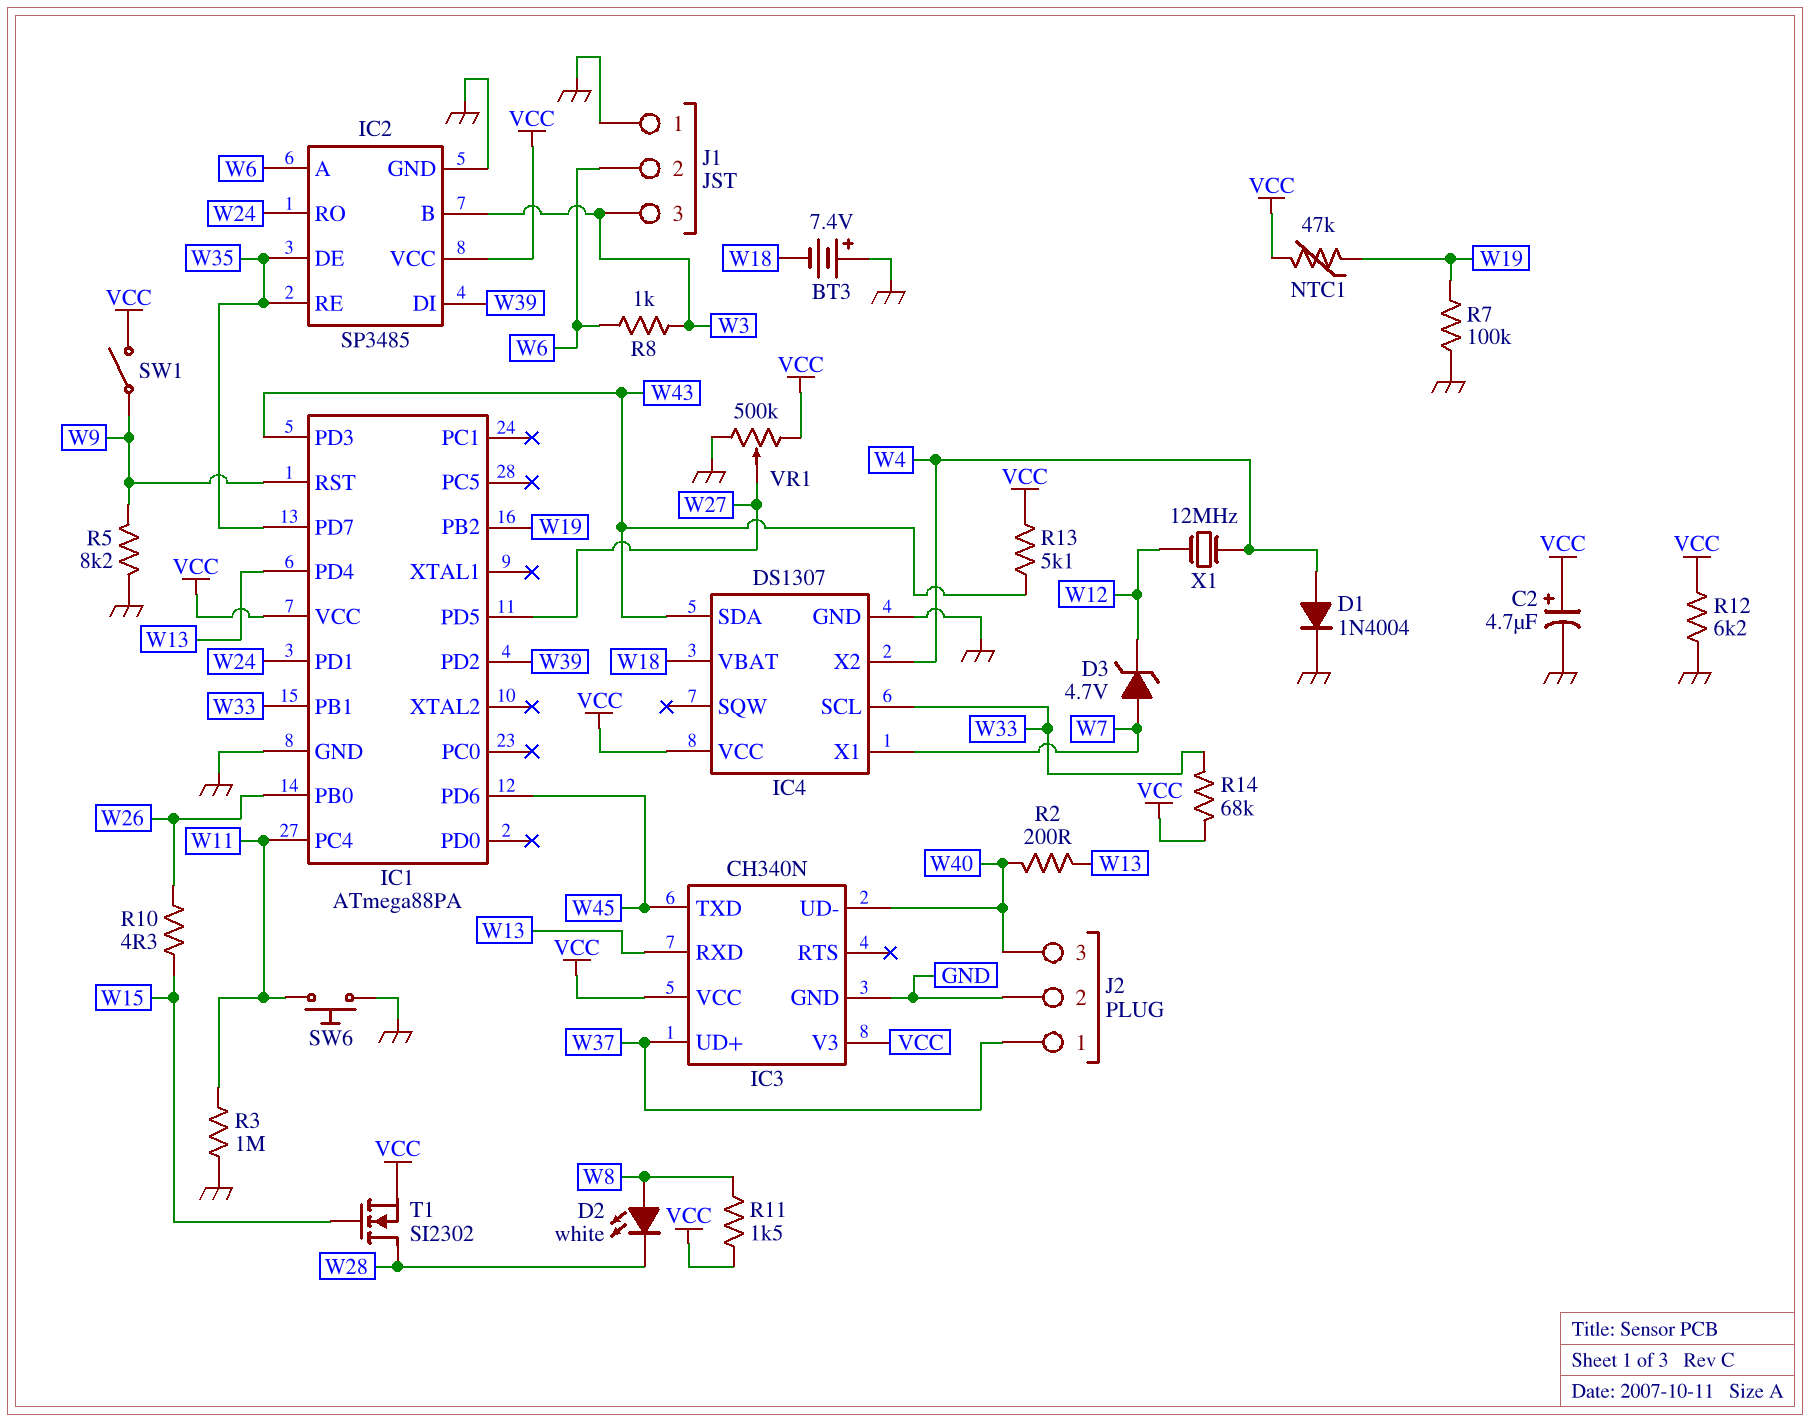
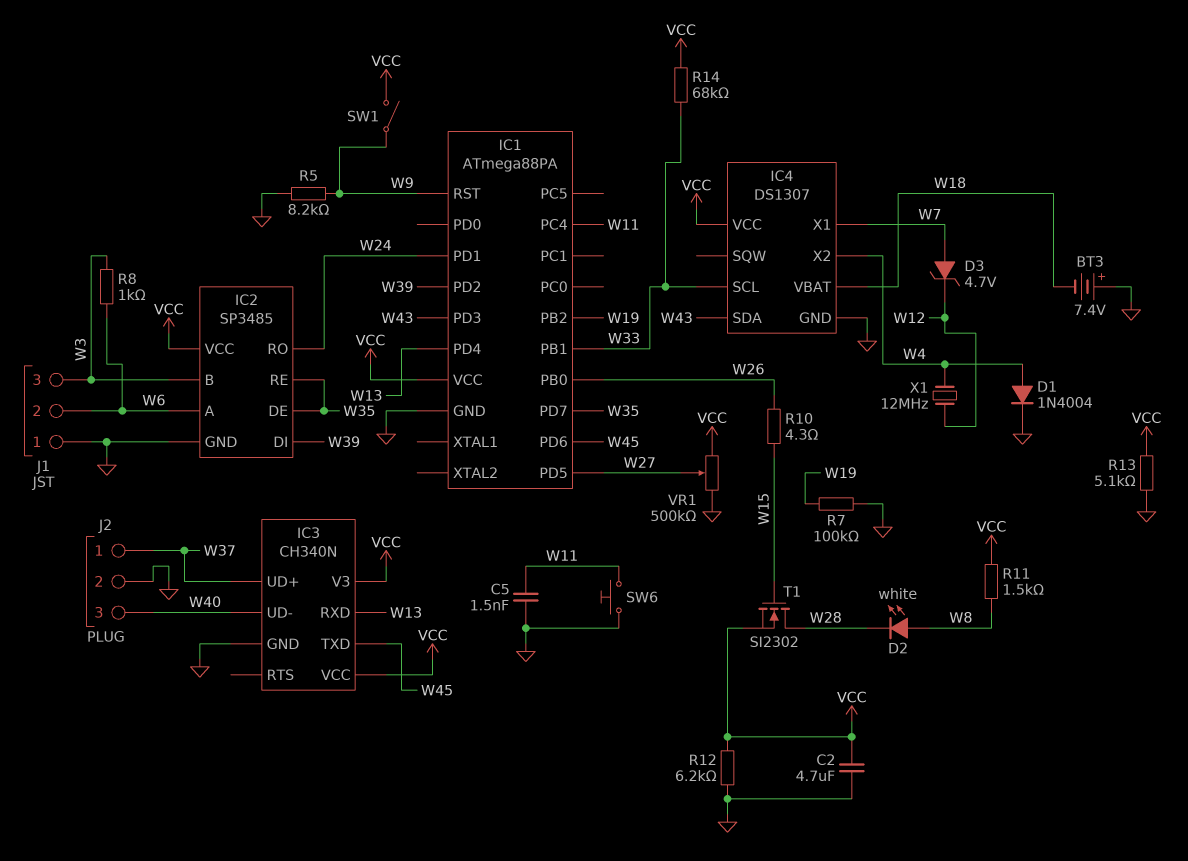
C2: 4.7uF (plus VCC, minus GND) -> 4.7uF (GND, VCC)
C5: none -> 1.5nF (GND, W11)
NTC1: 47k (VCC, W19) -> none
R2: 200 (W13, W40) -> none
R3: 1M (GND, W11) -> none
R13: 5.1k (VCC, W43) -> 5.1k (GND, VCC)

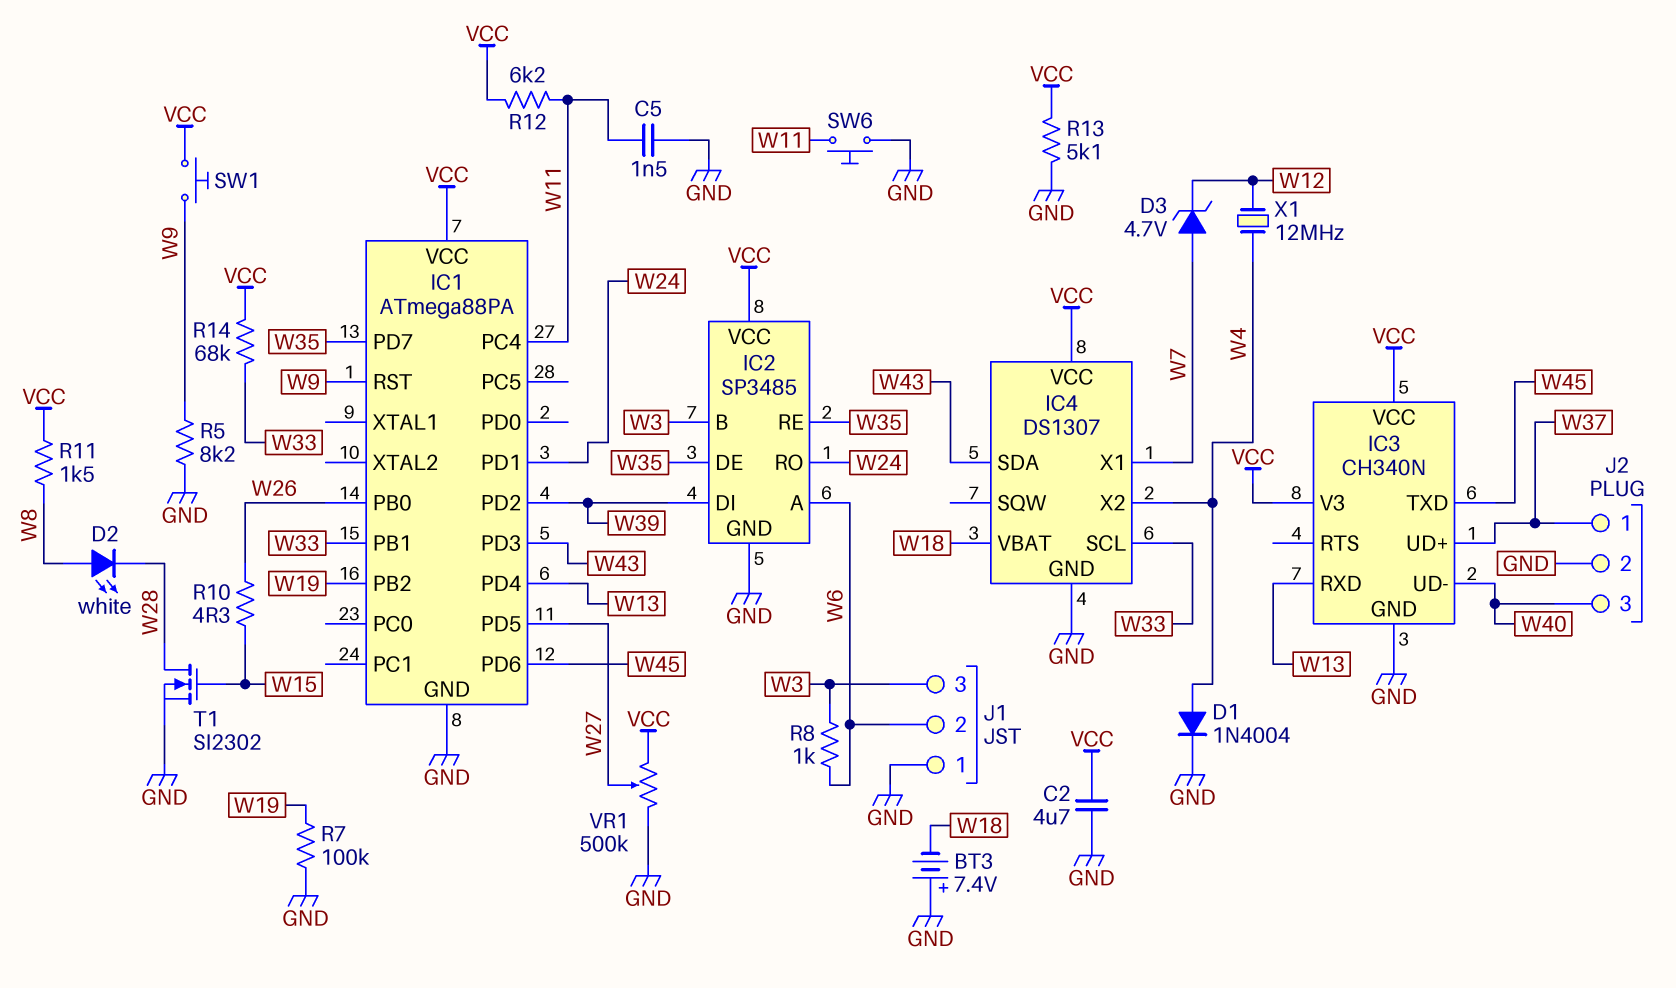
R12: 6.2k (GND, VCC) -> 6.2k (VCC, W11)
SW1: switch (VCC, W9) -> button (VCC, W9)
T1: NMOS SI2302 (G W15, D W28, S VCC) -> NMOS SI2302 (G W15, D W28, S GND)

